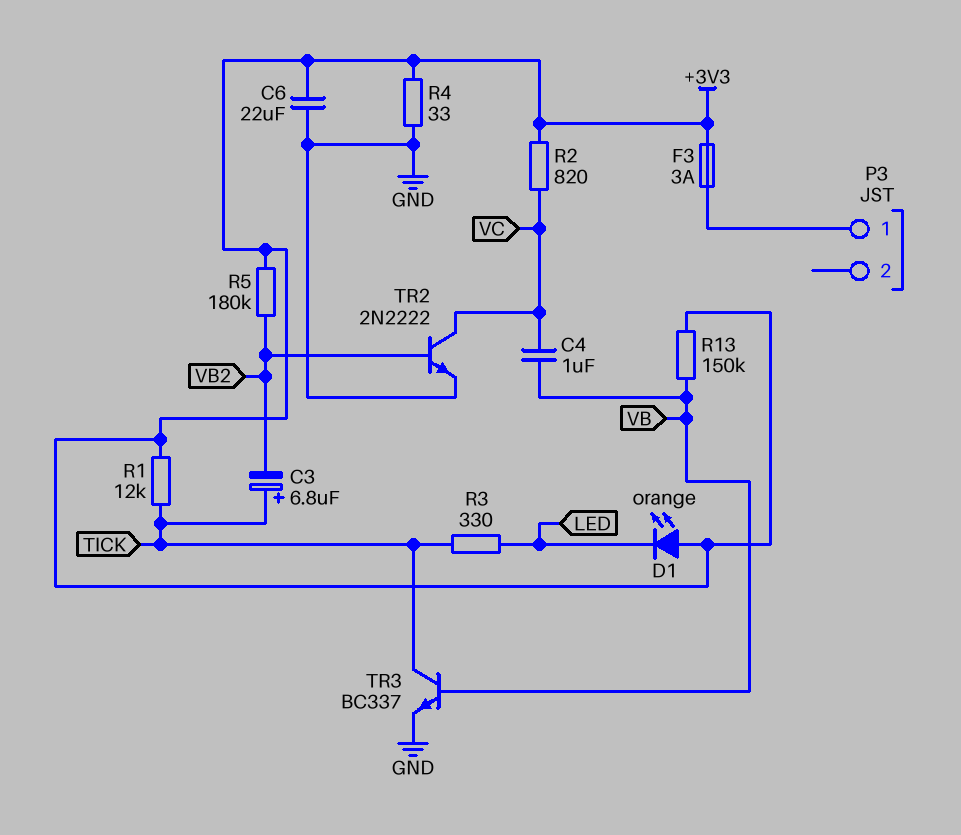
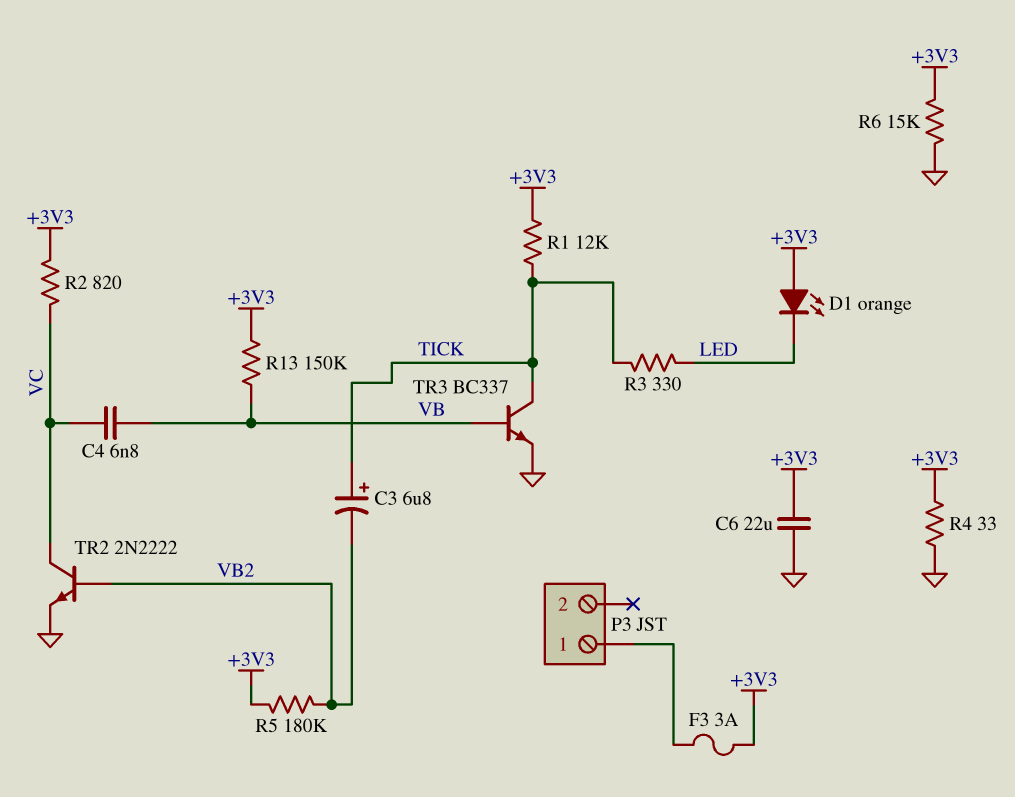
C4: 1uF (VB, VC) -> 6.8nF (VB, VC)
R6: none -> 15k (+3V3, GND)

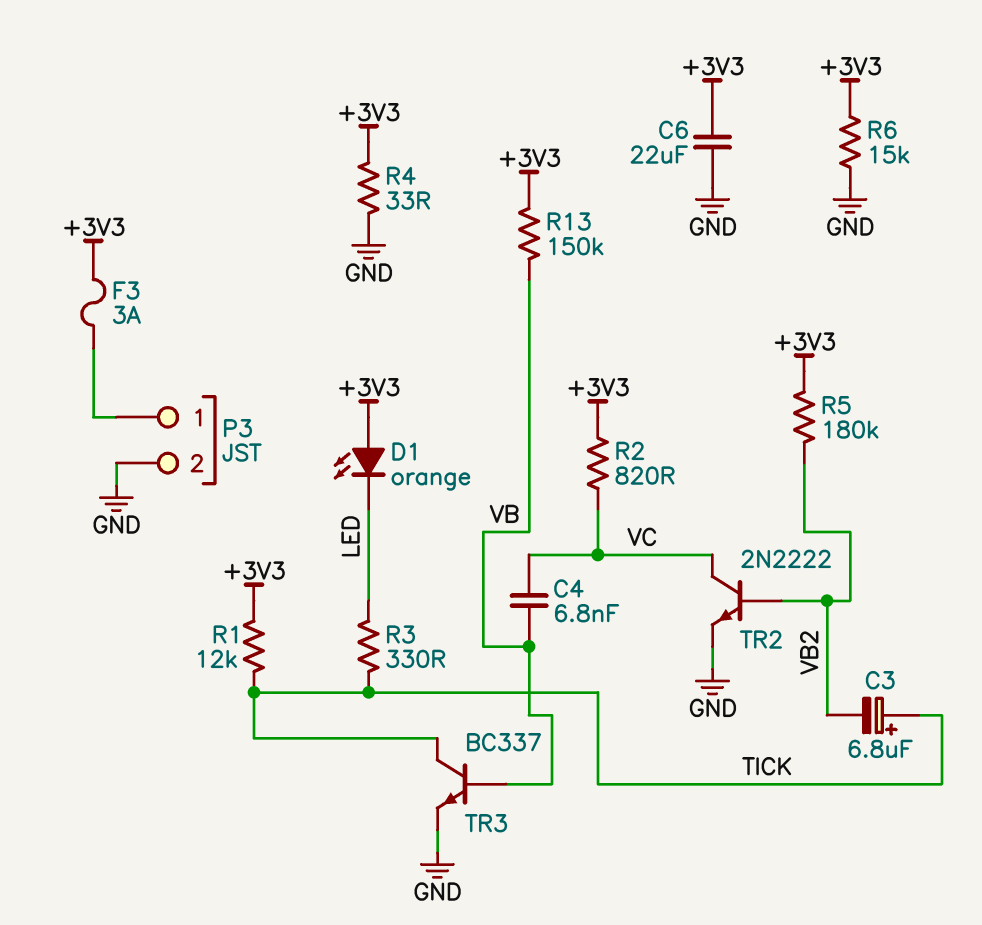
P3 pin 2: none -> GND

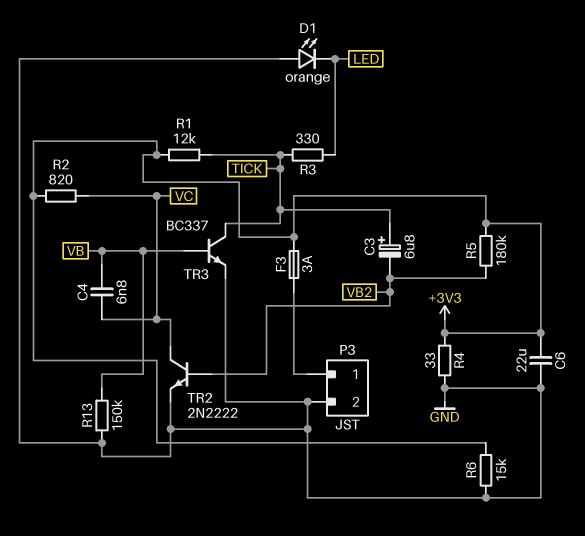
D1: LED orange (A +3V3, K LED) -> LED orange (A GND, K LED)
R13: 150k (+3V3, VB) -> 150k (GND, VB)

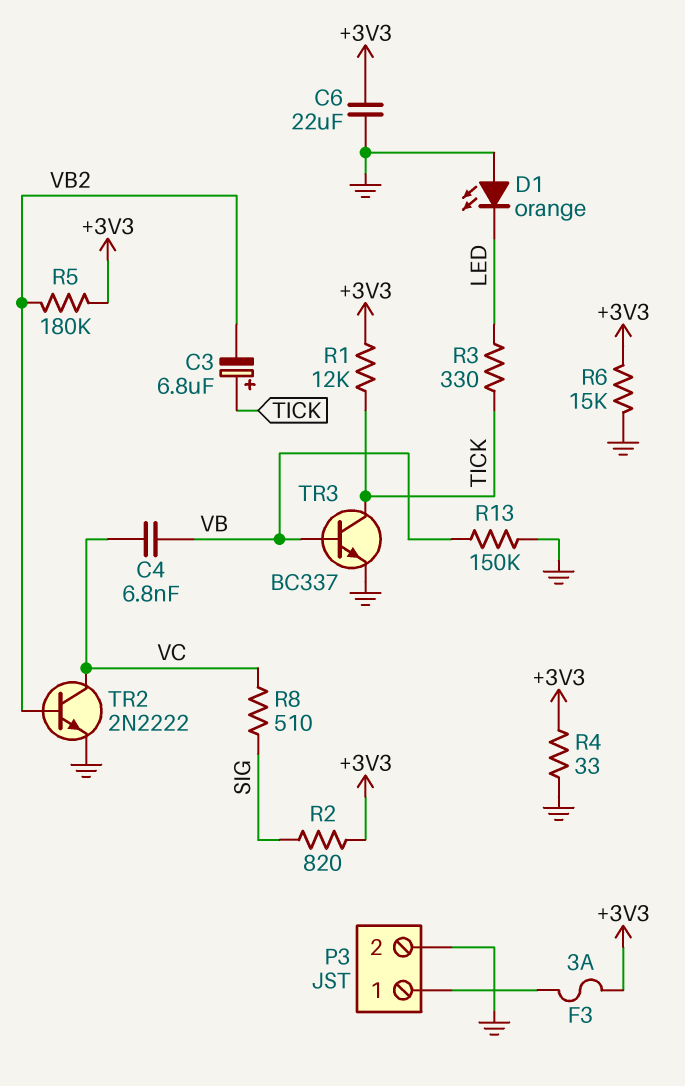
R2: 820 (+3V3, VC) -> 820 (+3V3, SIG)
R8: none -> 510 (SIG, VC)

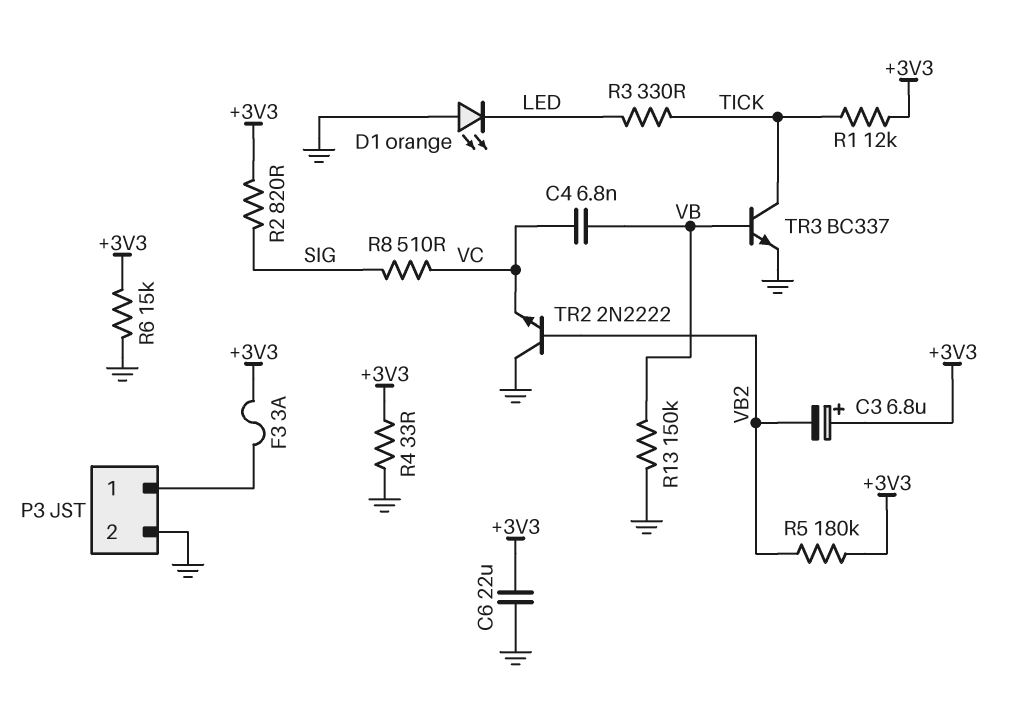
C3: 6.8uF (plus TICK, minus VB2) -> 6.8uF (plus +3V3, minus VB2)
TR2: NPN 2N2222 (B VB2, C VC, E GND) -> NPN 2N2222 (B VB2, C GND, E VC)

